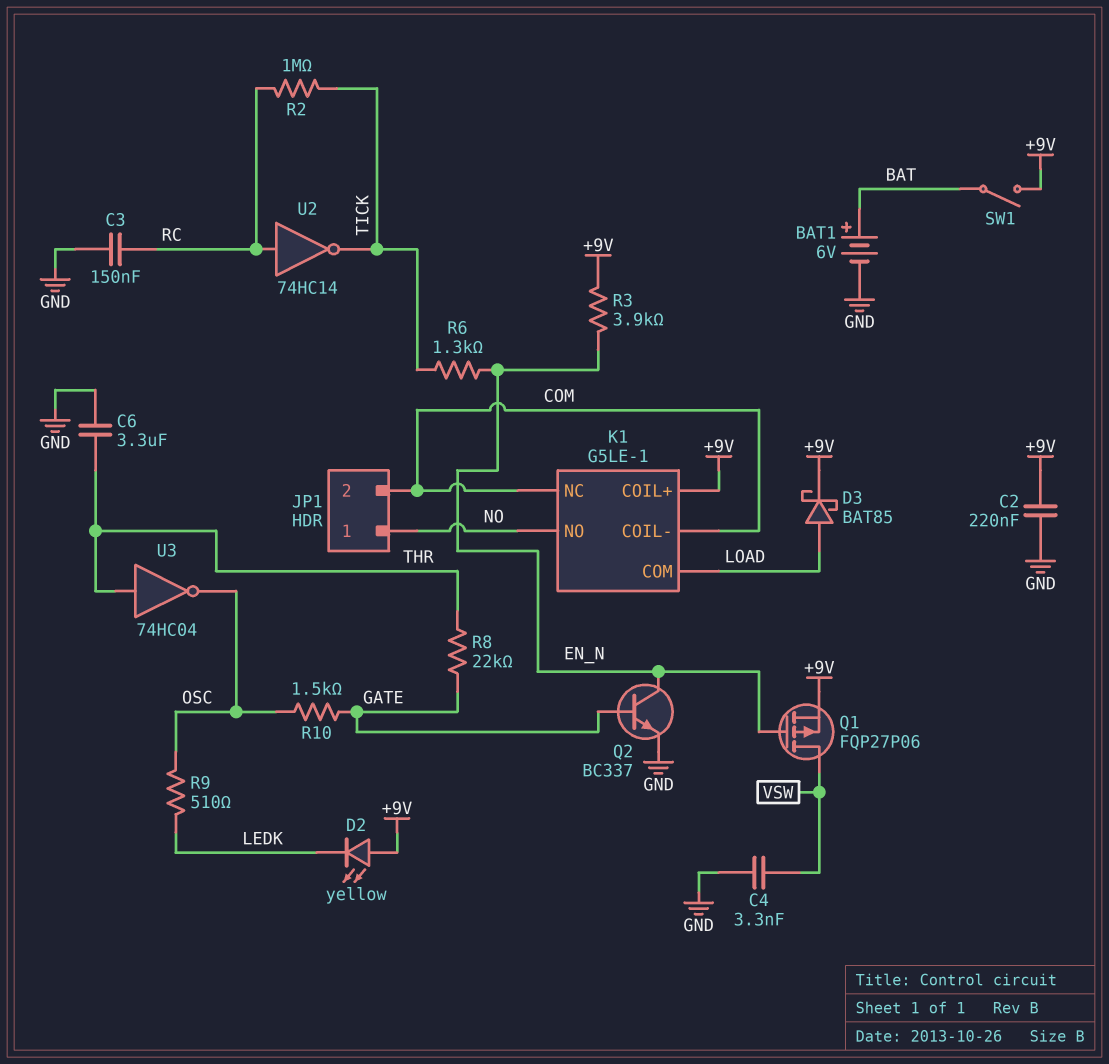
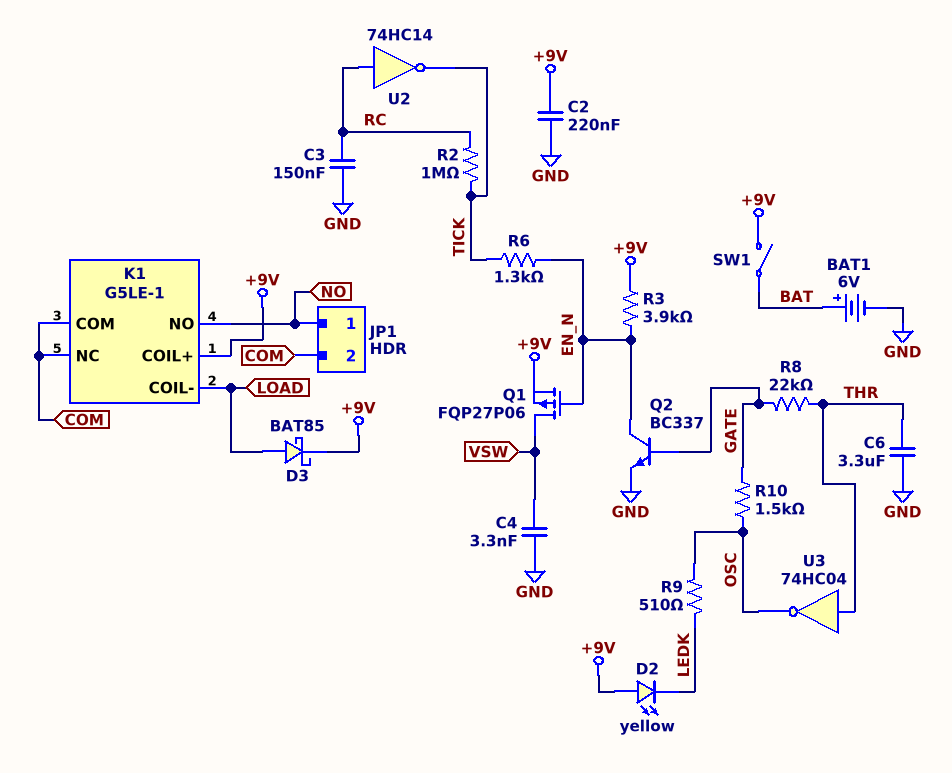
K1 pin COIL-: COM -> LOAD
K1 pin COM: LOAD -> COM

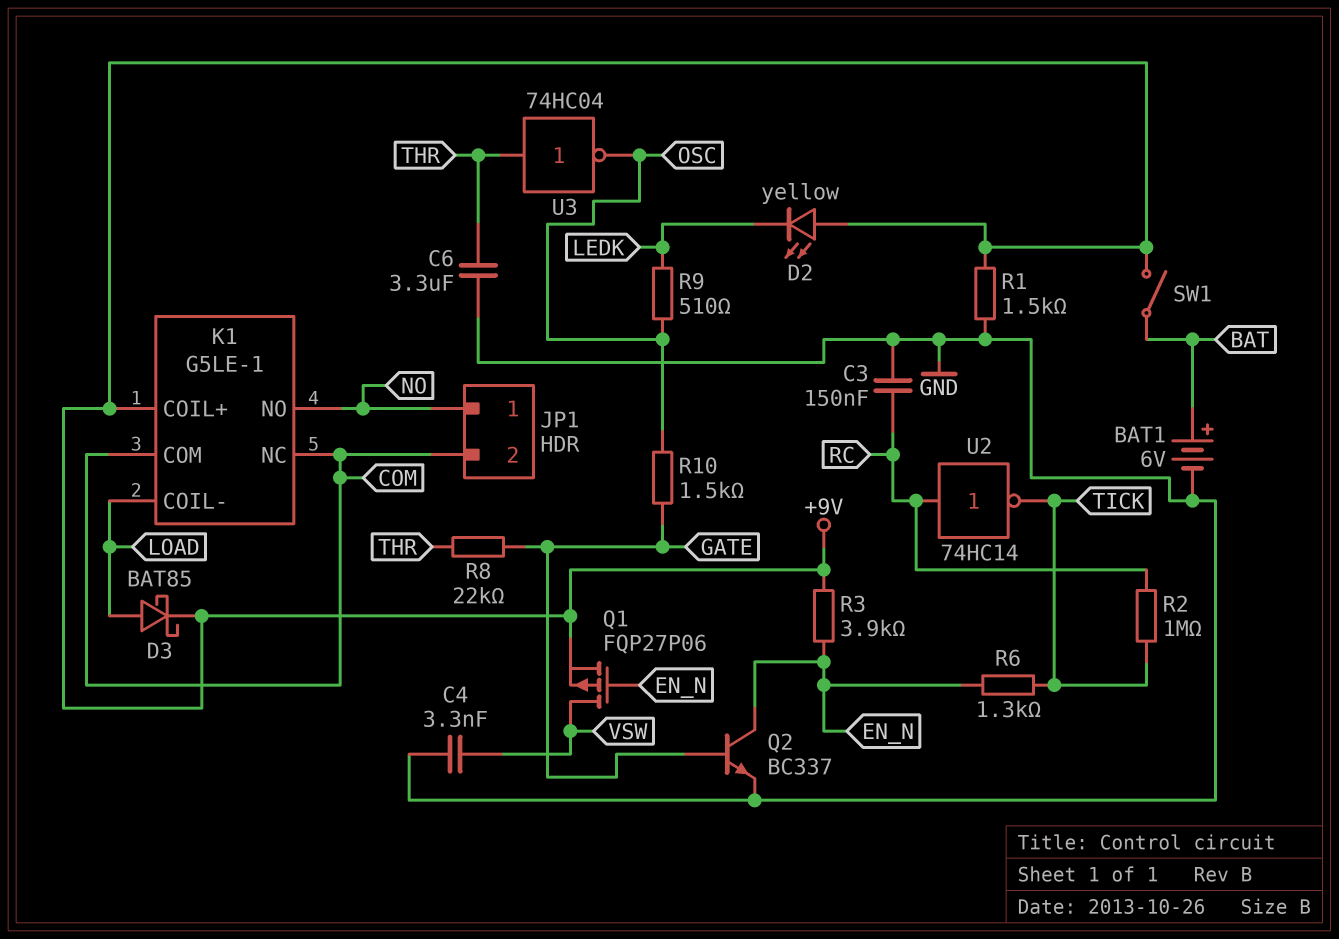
C2: 220nF (+9V, GND) -> none
R1: none -> 1.5k (+9V, GND)

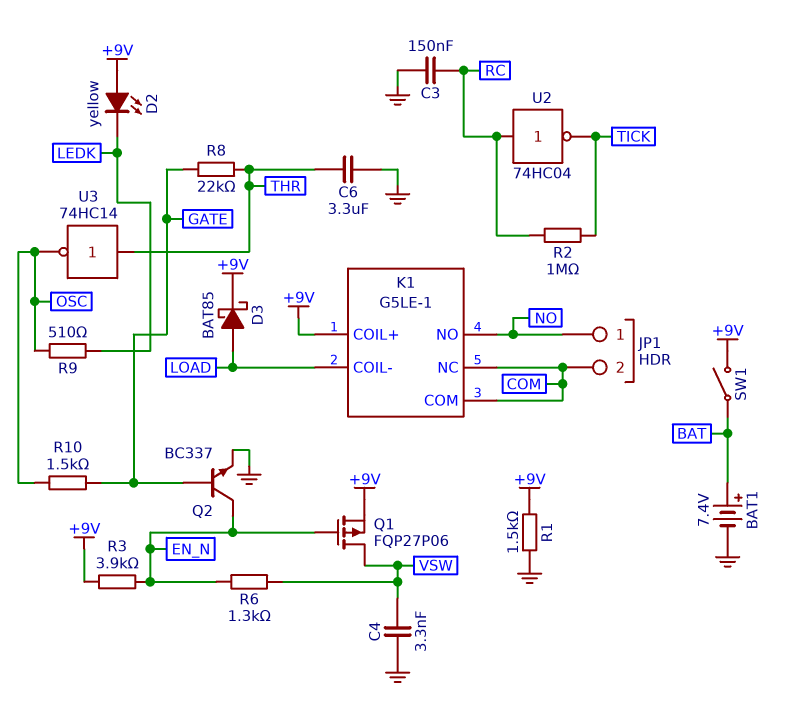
BAT1: 6V (plus BAT, minus GND) -> 7.4V (plus BAT, minus GND)
R6: 1.3k (EN_N, TICK) -> 1.3k (EN_N, VSW)
U2: NOT 74HC14 (in RC, out TICK) -> NOT 74HC04 (in RC, out TICK)
U3: NOT 74HC04 (in THR, out OSC) -> NOT 74HC14 (in THR, out OSC)

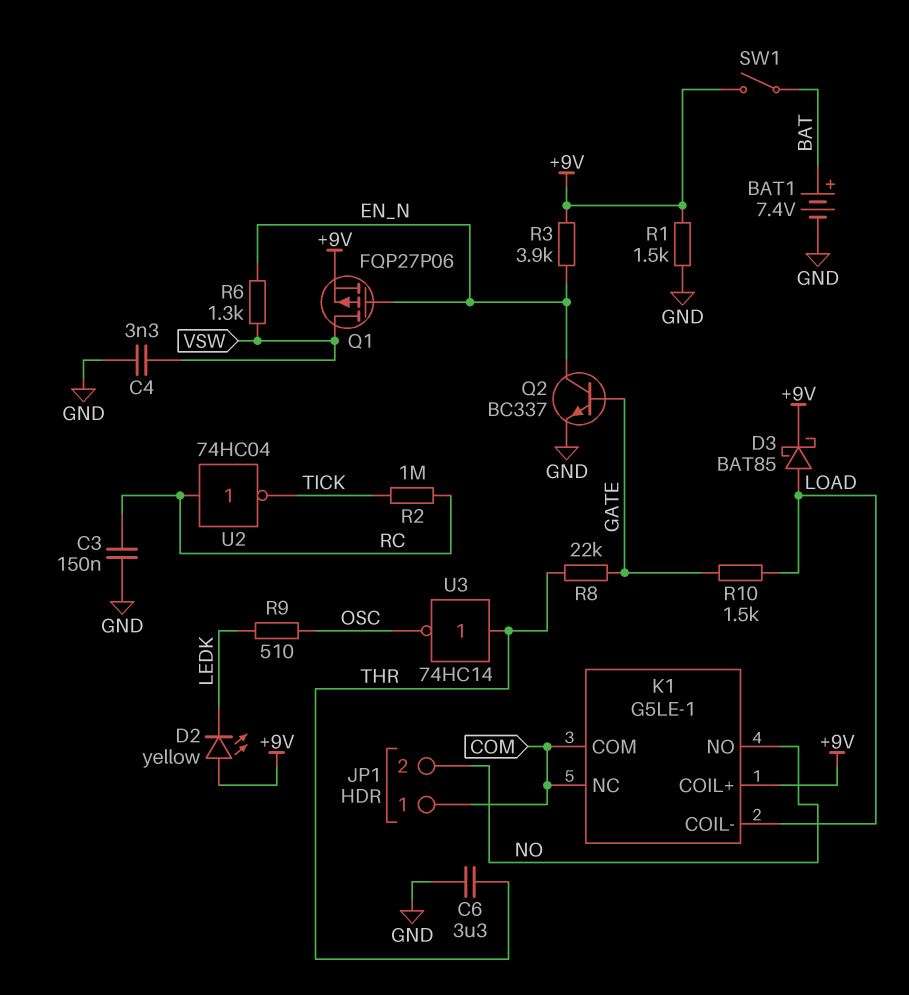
JP1 pin 1: NO -> COM
JP1 pin 2: COM -> NO
R10: 1.5k (GATE, OSC) -> 1.5k (GATE, LOAD)

